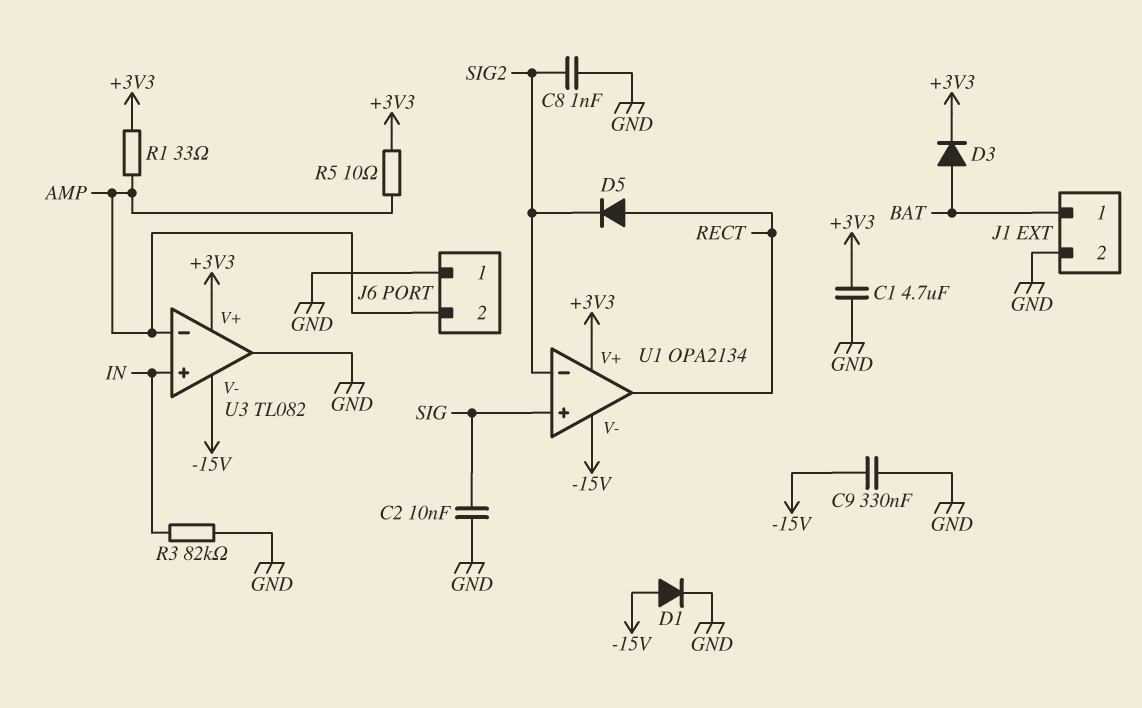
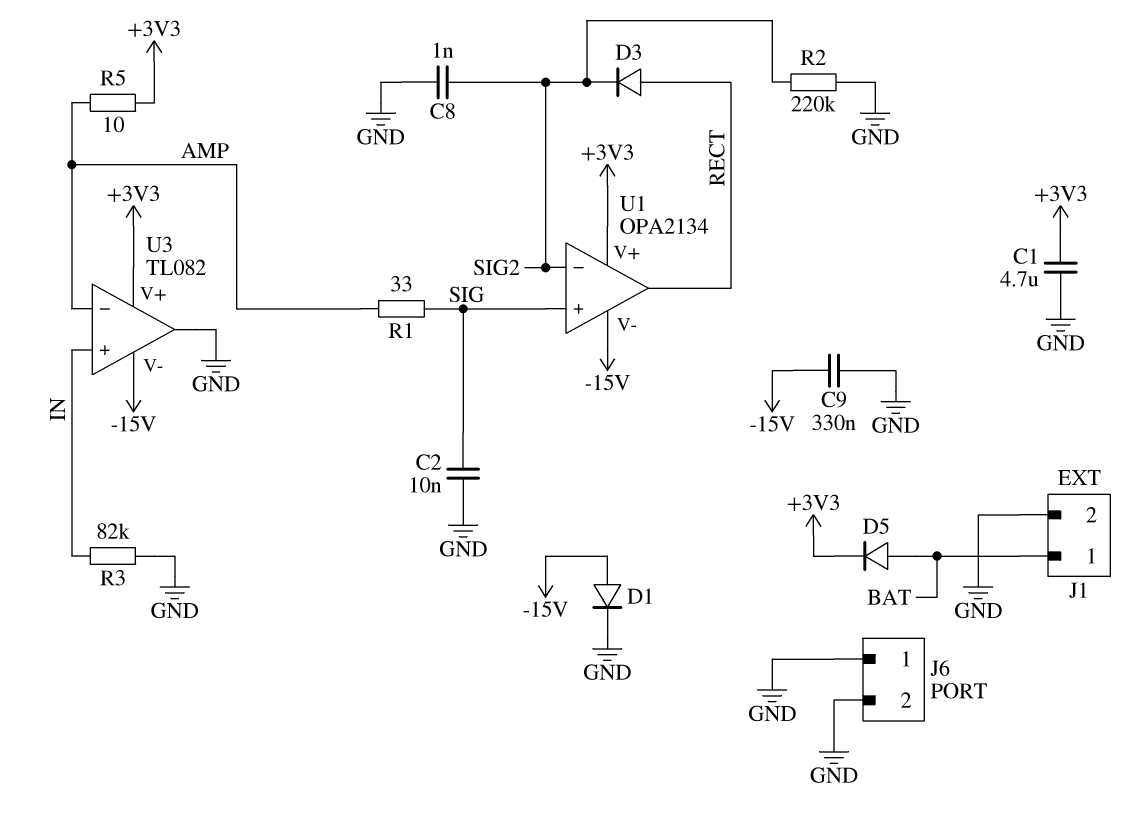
D3: diode (A BAT, K +3V3) -> diode (A RECT, K SIG2)
D5: diode (A RECT, K SIG2) -> diode (A BAT, K +3V3)
J6 pin 2: AMP -> GND
R1: 33 (+3V3, AMP) -> 33 (AMP, SIG)
R2: none -> 220k (GND, SIG2)

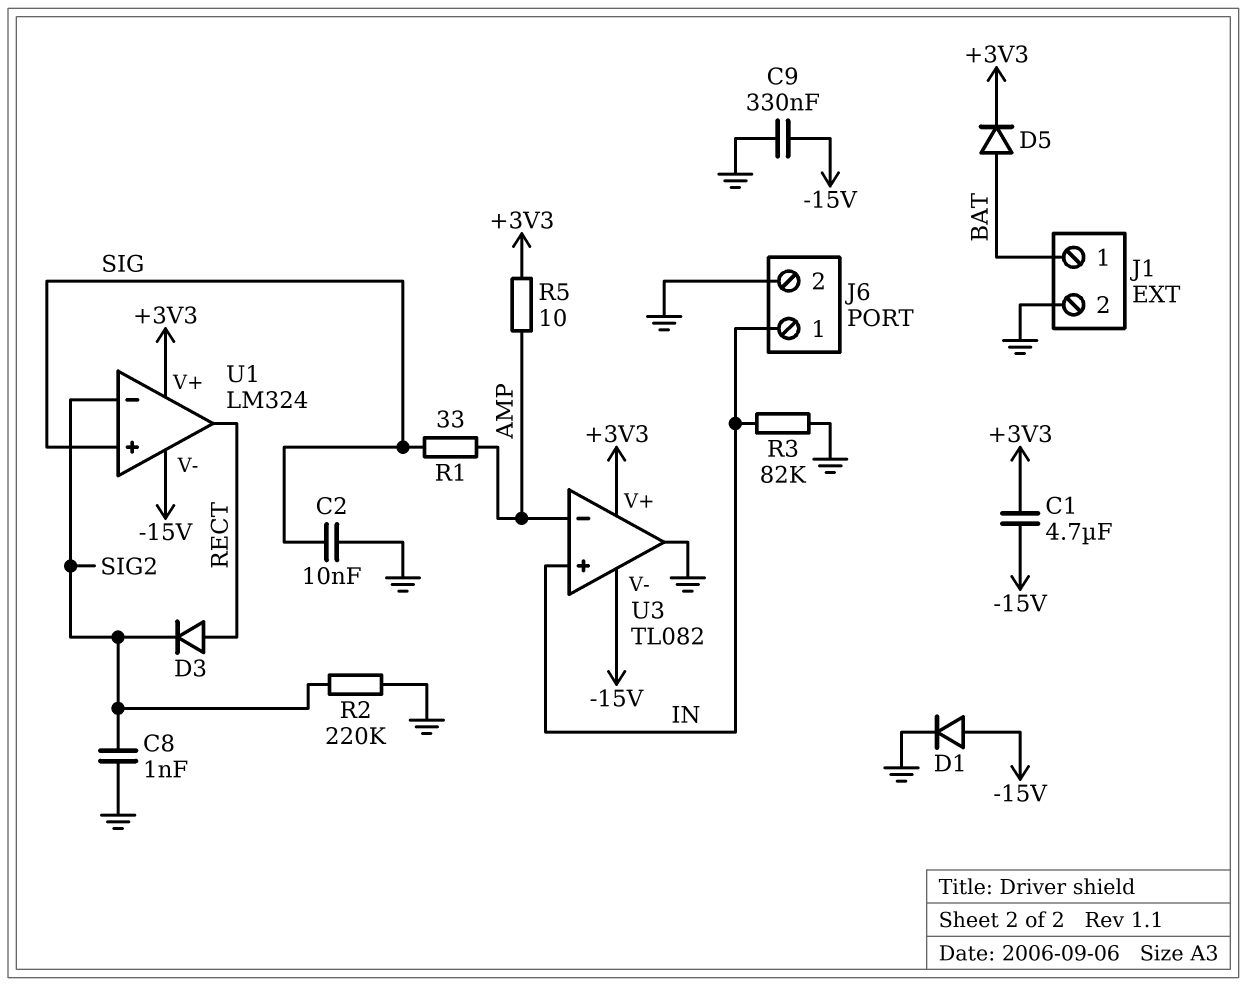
C1: 4.7uF (+3V3, GND) -> 4.7uF (+3V3, -15V)
J6 pin 1: GND -> IN
U1: OPA2134 -> LM324

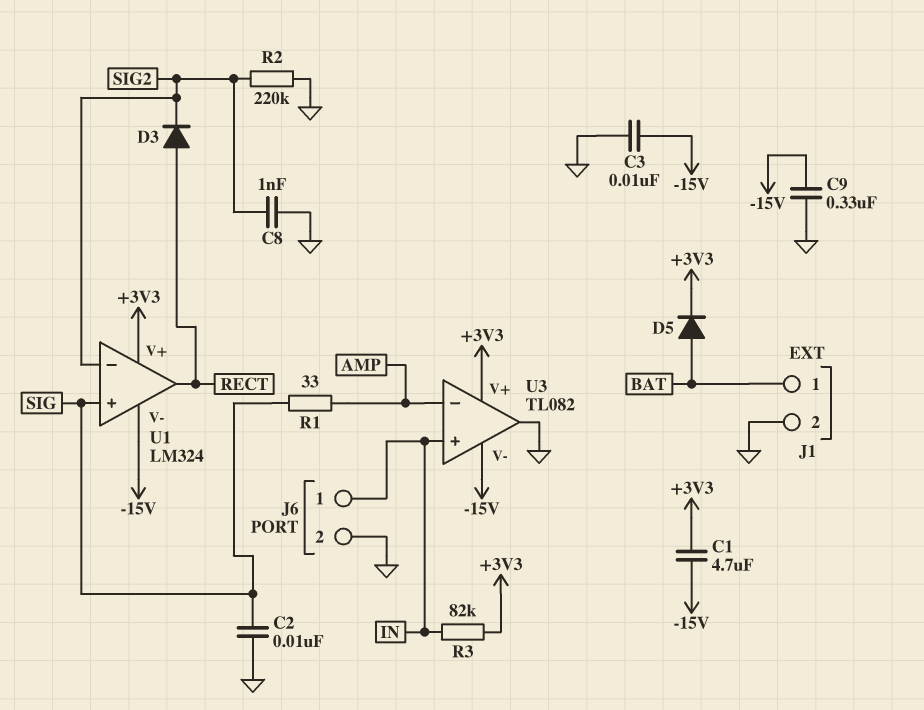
C3: none -> 10nF (-15V, GND)
D1: diode (A -15V, K GND) -> none
R3: 82k (GND, IN) -> 82k (+3V3, IN)
R5: 10 (+3V3, AMP) -> none

